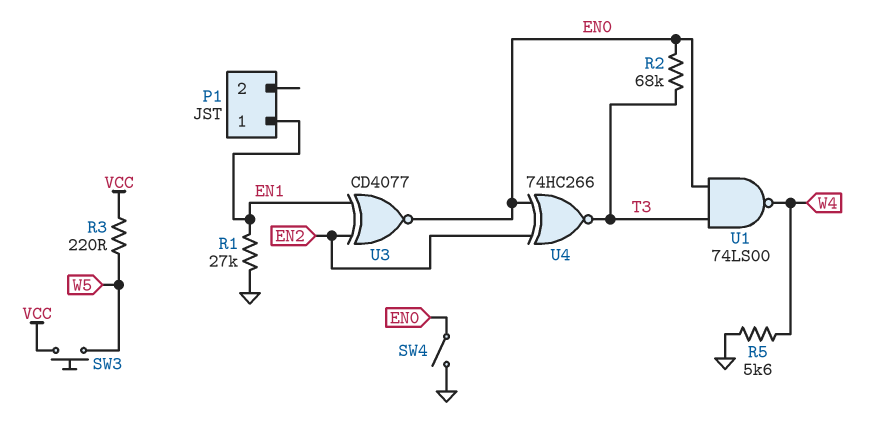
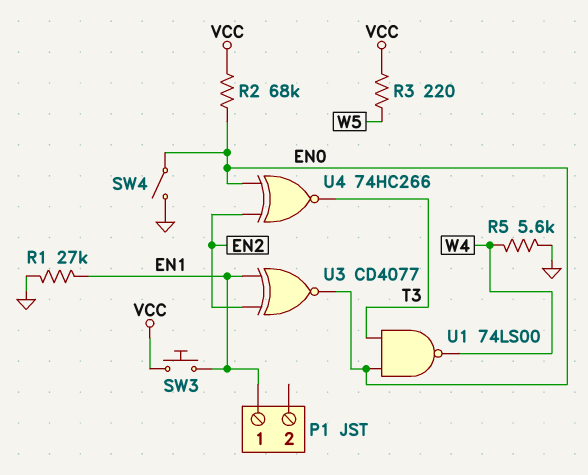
R2: 68k (EN0, T3) -> 68k (EN0, VCC)
SW3: button (VCC, W5) -> button (EN1, VCC)

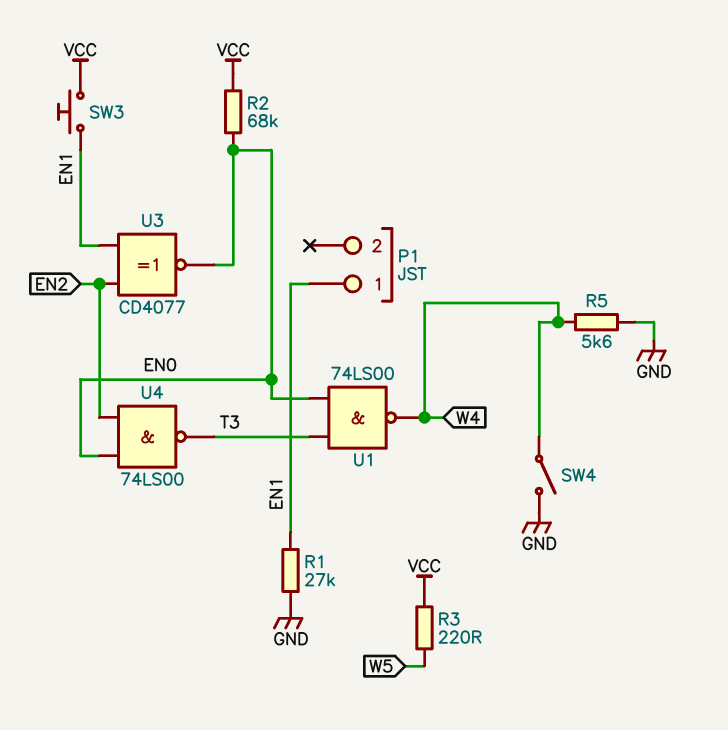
SW4: switch (EN0, GND) -> switch (GND, W4)
U4: XNOR 74HC266 (in EN0, in EN2, out T3) -> NAND 74LS00 (in EN0, in EN2, out T3)

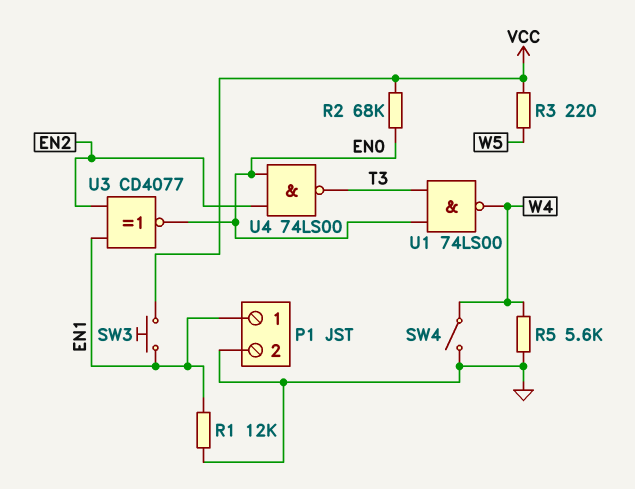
P1 pin 2: none -> GND
R1: 27k (EN1, GND) -> 12k (EN1, GND)

